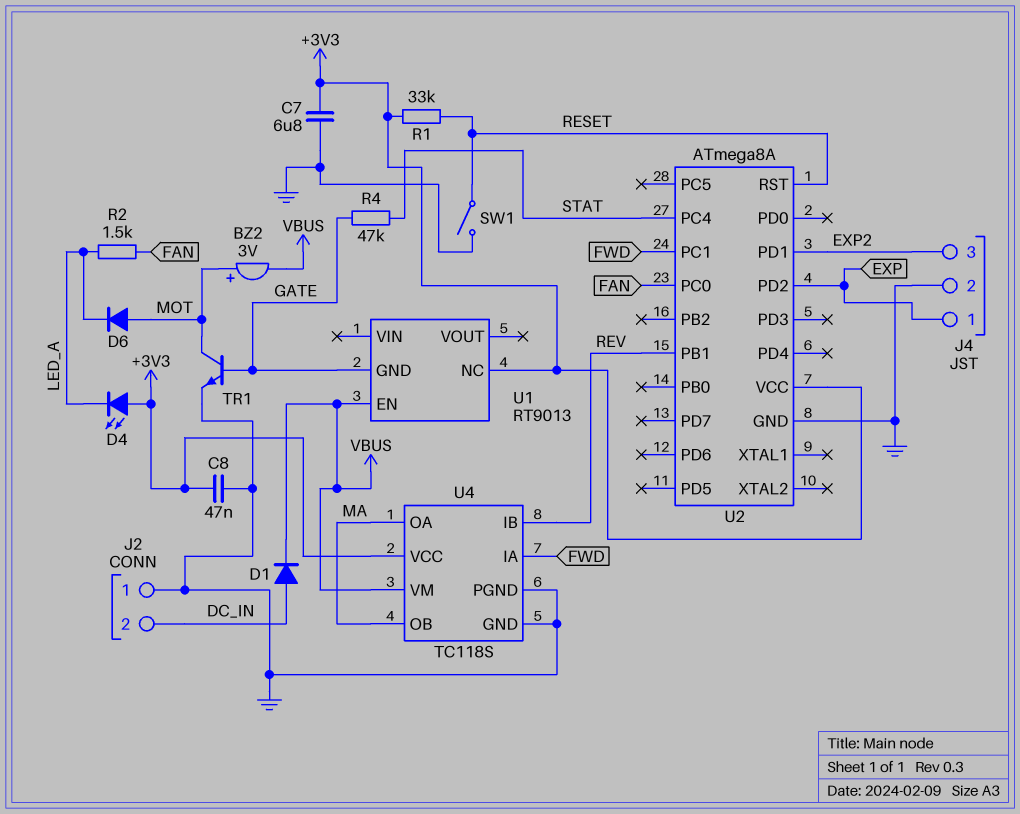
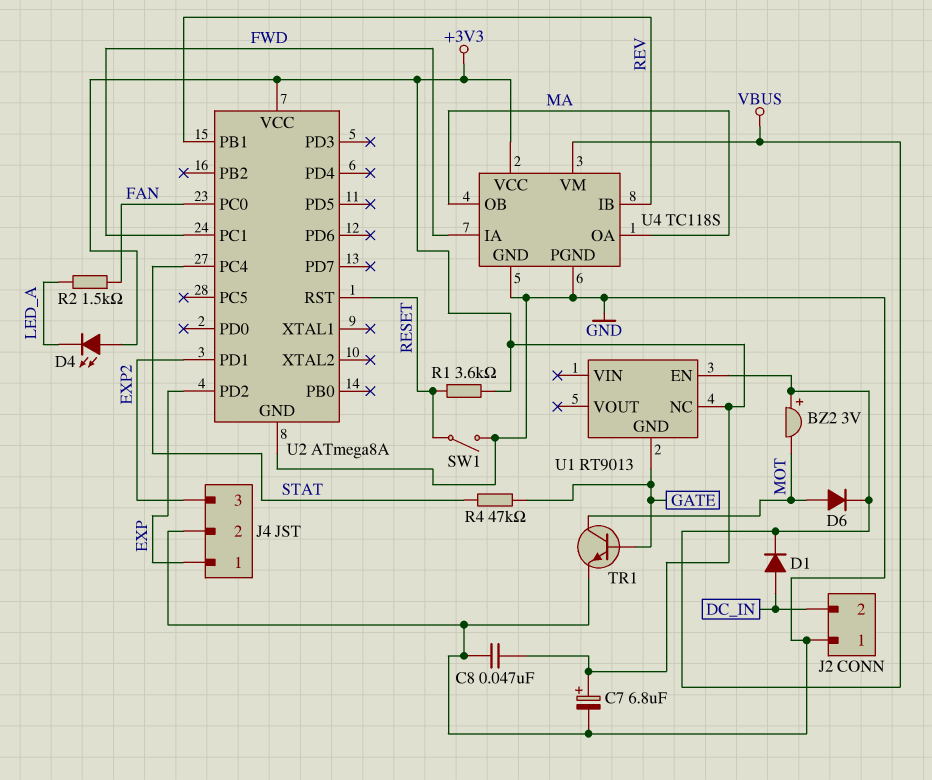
BZ2: buzzer 3V (plus MOT, minus VBUS) -> buzzer 3V (plus VBUS, minus MOT)
C7: 6.8uF (+3V3, GND) -> 6.8uF (plus +3V3, minus GND)
D6: diode (A MOT, K LED_A) -> diode (A MOT, K VBUS)
R1: 33k (+3V3, RESET) -> 3.6k (+3V3, RESET)

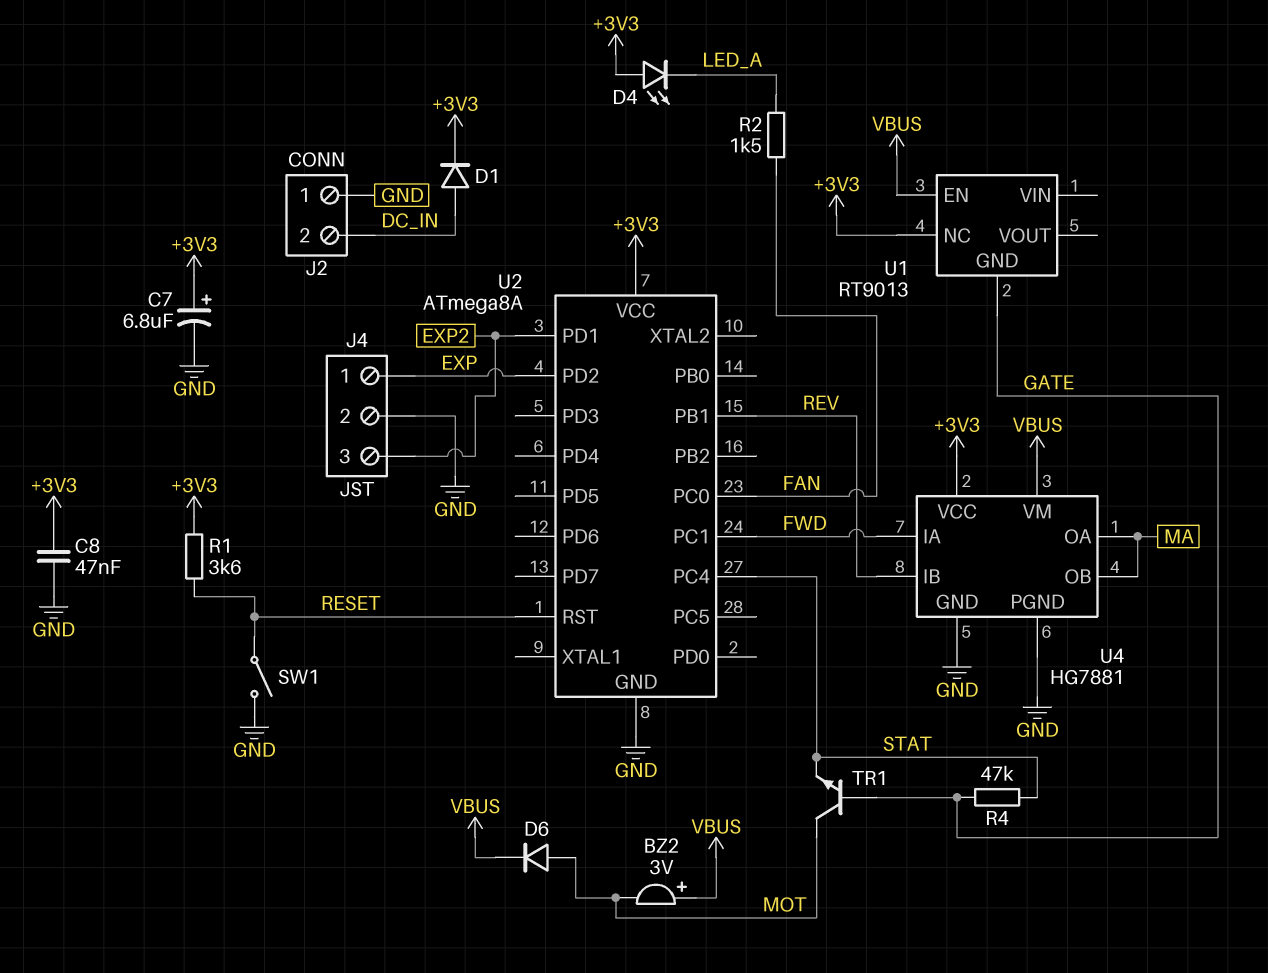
D1: diode (A DC_IN, K VBUS) -> diode (A DC_IN, K +3V3)
TR1: NPN (B GATE, C MOT, E GND) -> NPN (B GATE, C MOT, E STAT)
U4: TC118S -> HG7881

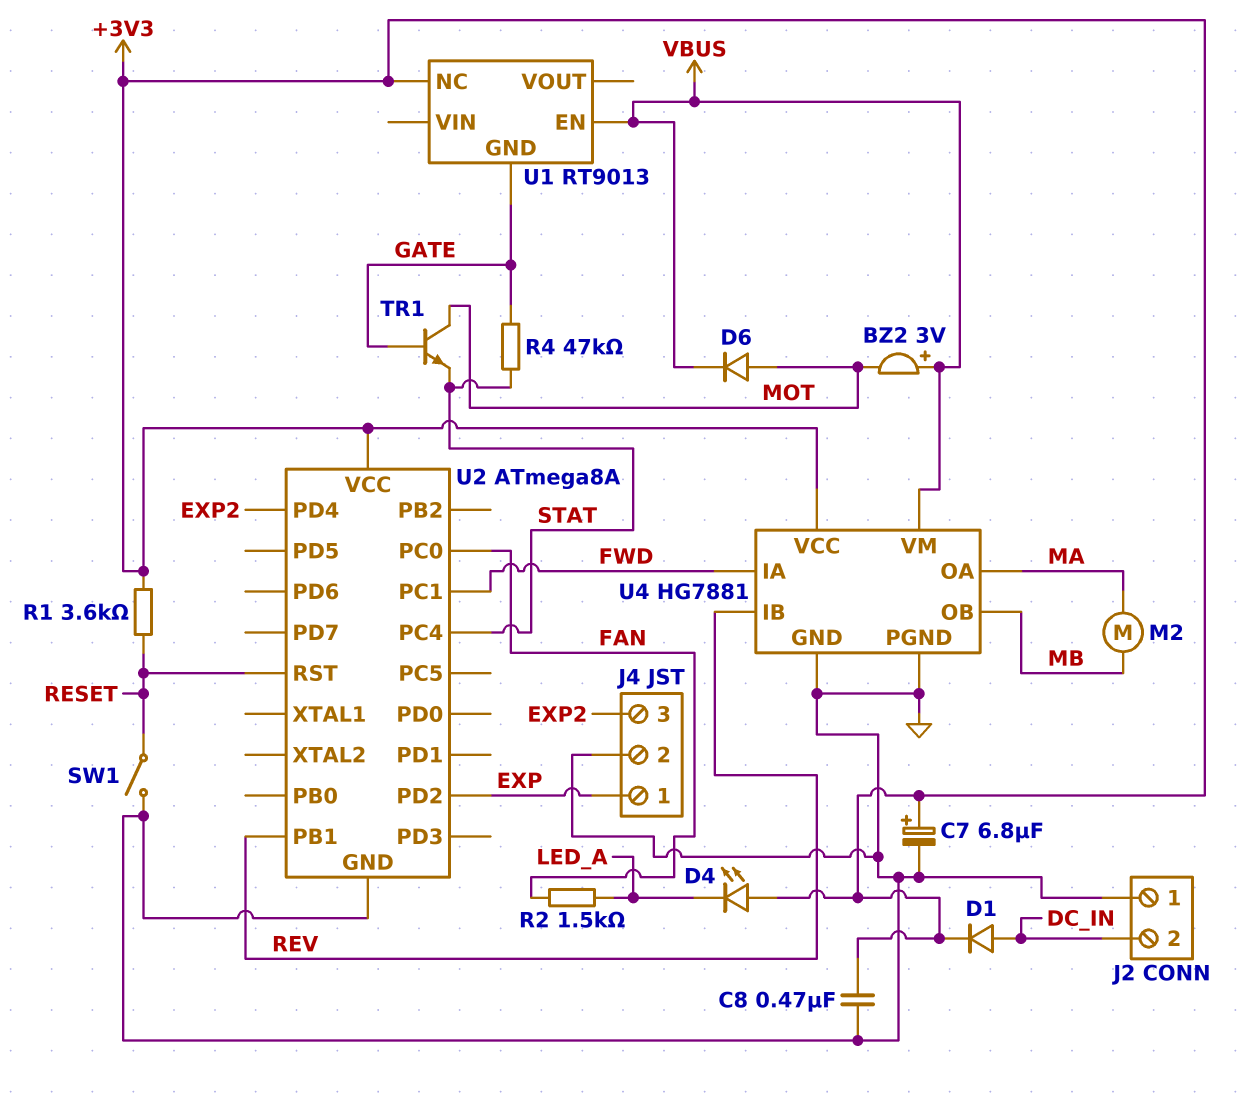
C8: 47nF (+3V3, GND) -> 470nF (+3V3, GND)
M2: none -> motor (MA, MB)
U2 pin PD1: EXP2 -> none
U2 pin PD4: none -> EXP2
U4 pin OB: MA -> MB

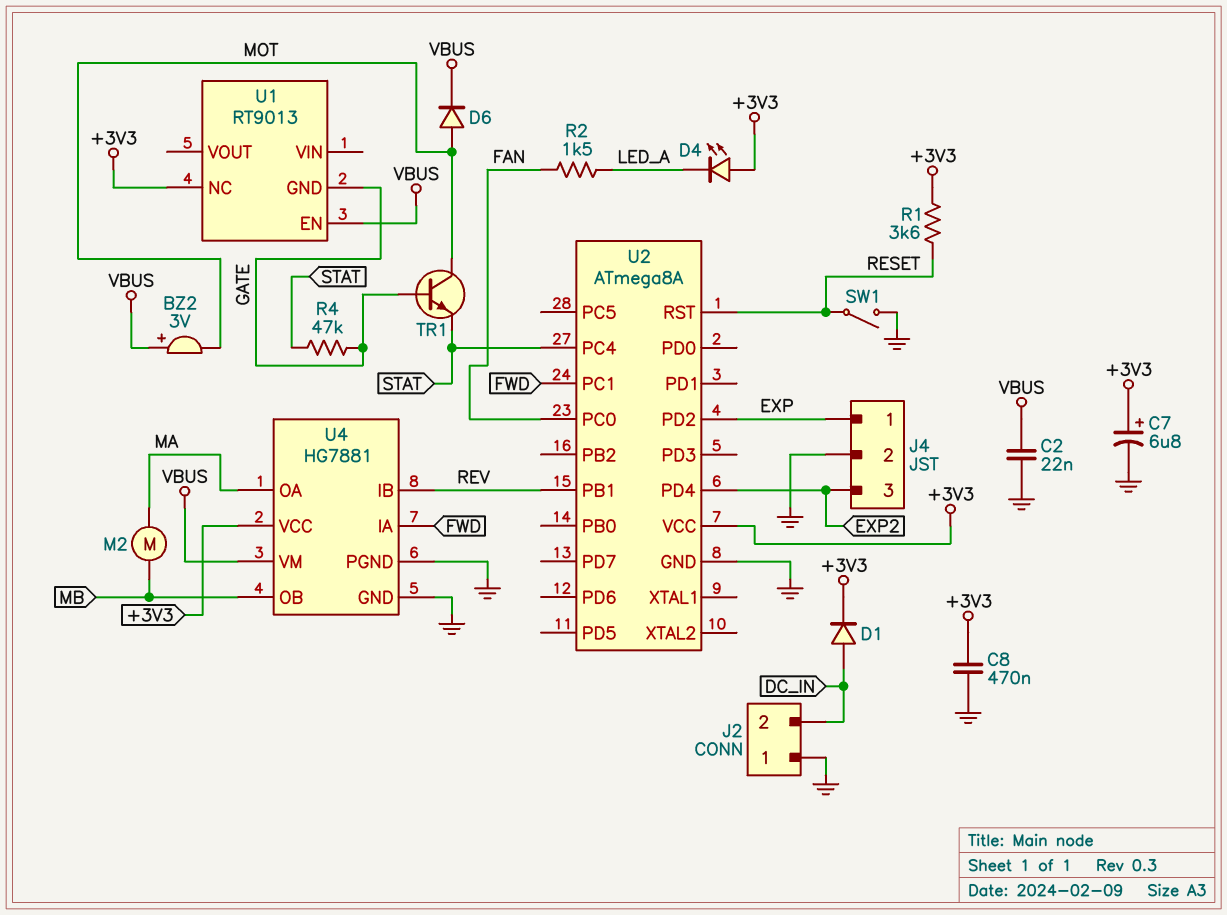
C2: none -> 22nF (GND, VBUS)

